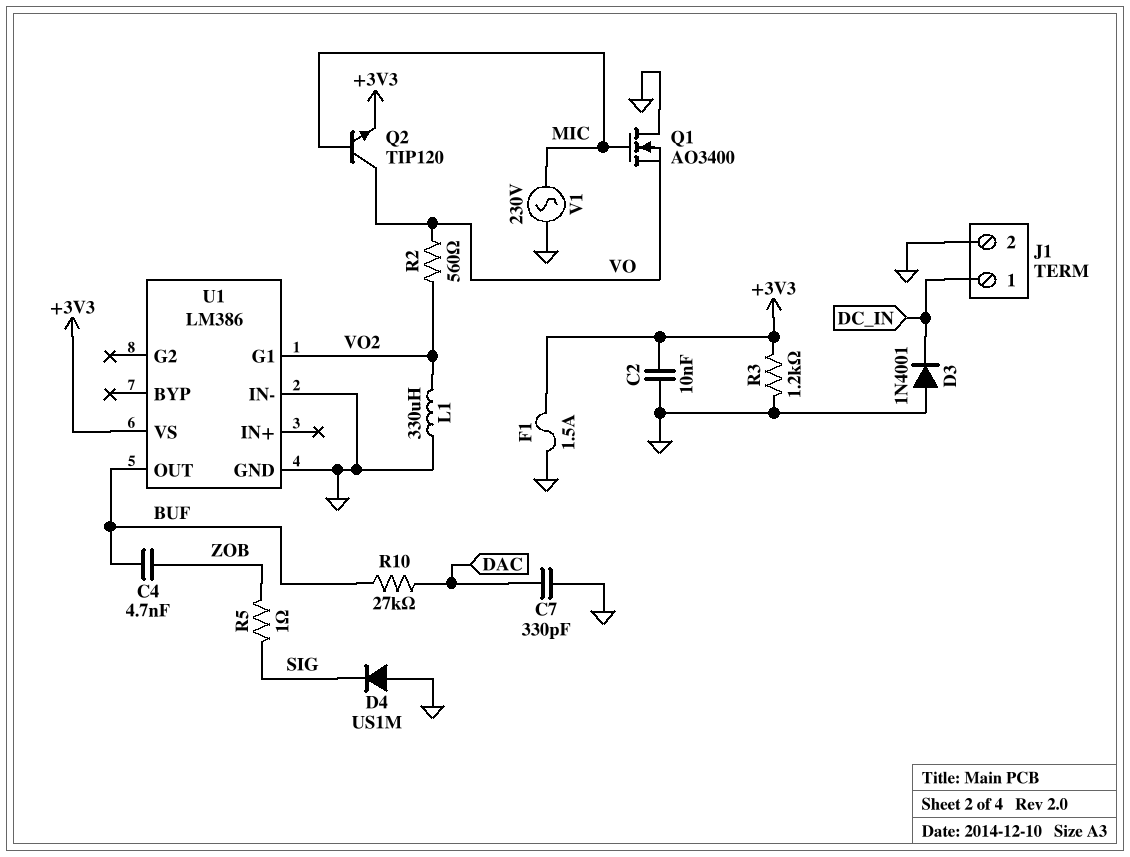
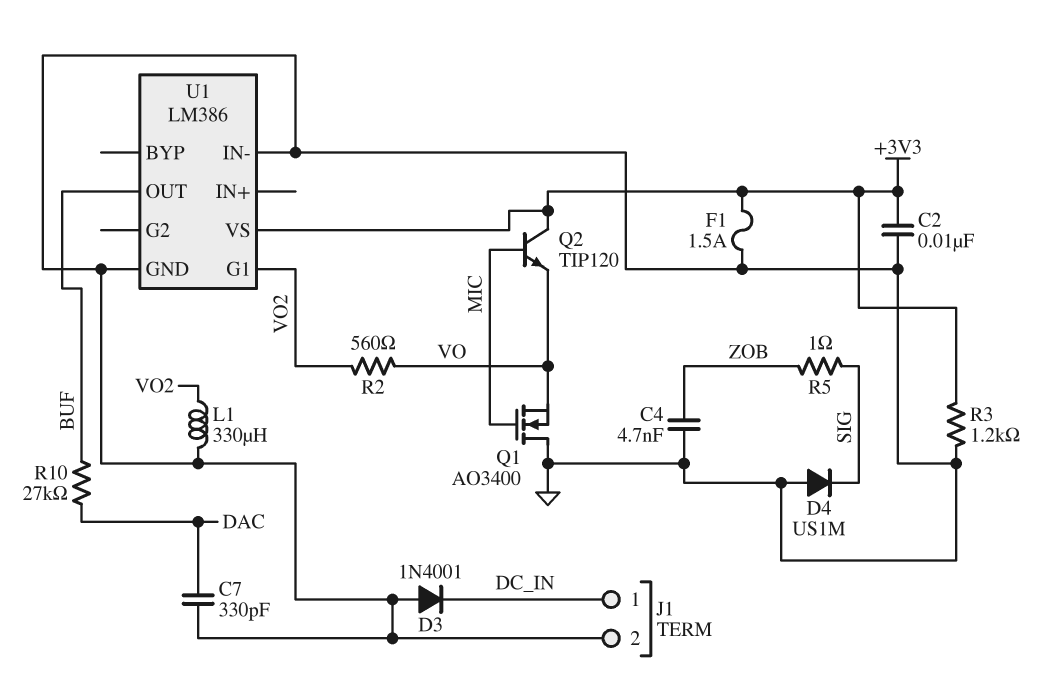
C4: 4.7nF (BUF, ZOB) -> 4.7nF (GND, ZOB)
Q2: NPN TIP120 (B MIC, C VO, E +3V3) -> NPN TIP120 (B MIC, C +3V3, E VO)
V1: AC 230V (GND, MIC) -> none

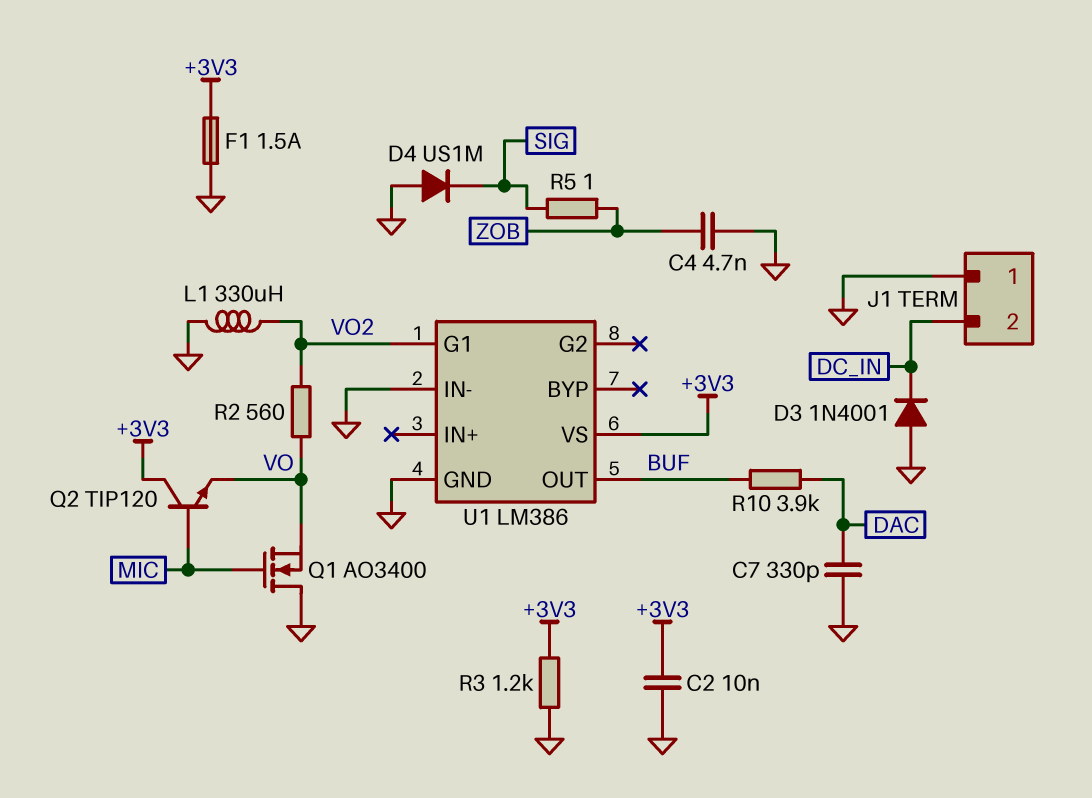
J1 pin 1: DC_IN -> GND
J1 pin 2: GND -> DC_IN
R10: 27k (BUF, DAC) -> 3.9k (BUF, DAC)

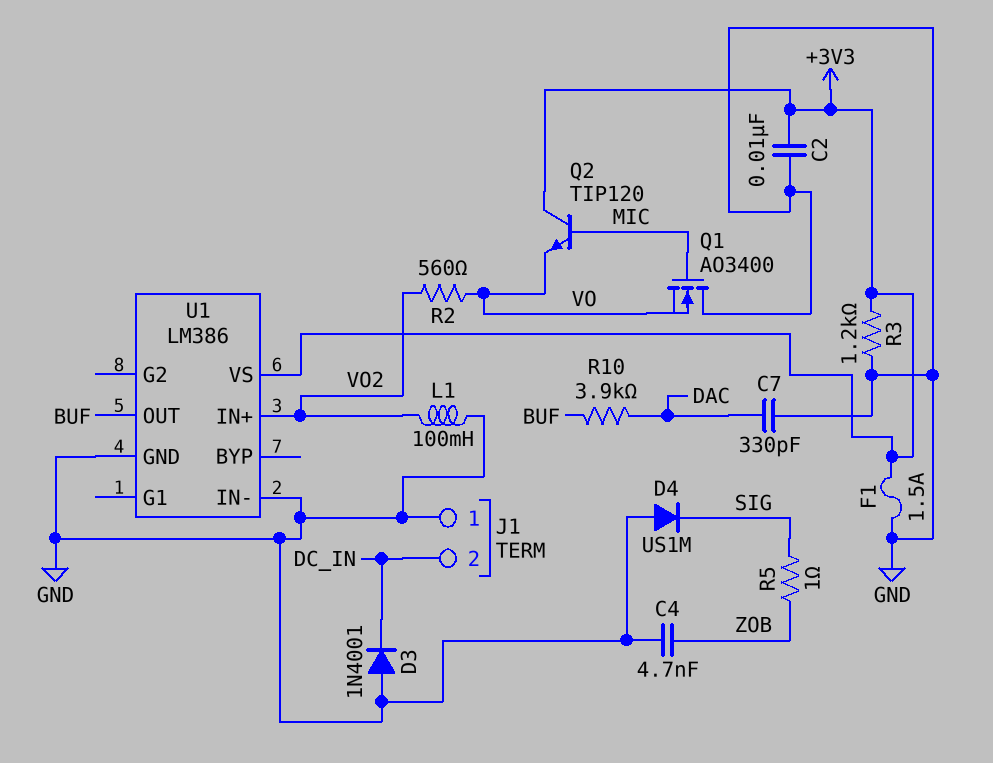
L1: 330uH (GND, VO2) -> 100mH (GND, VO2)
U1 pin G1: VO2 -> none
U1 pin IN+: none -> VO2

